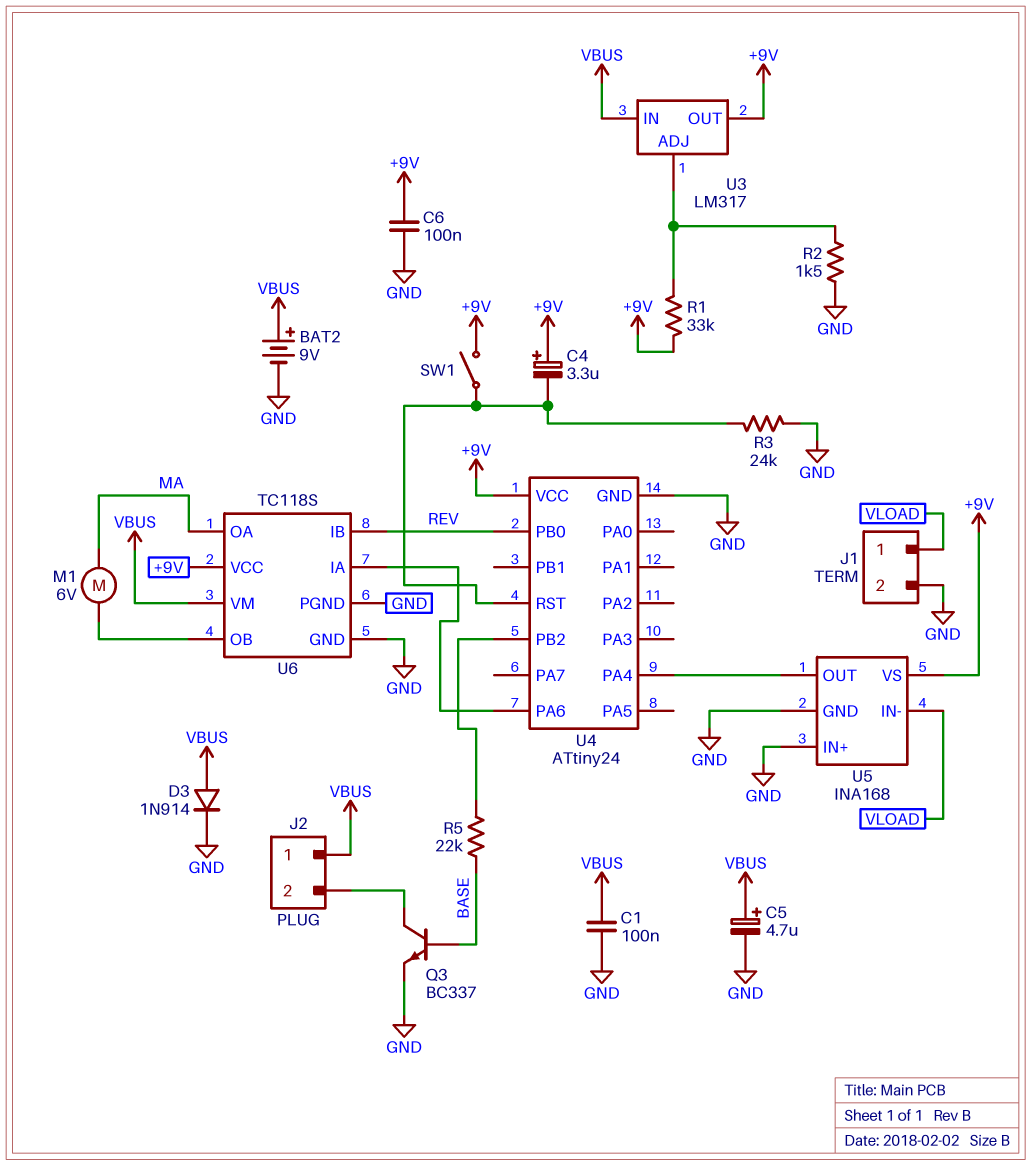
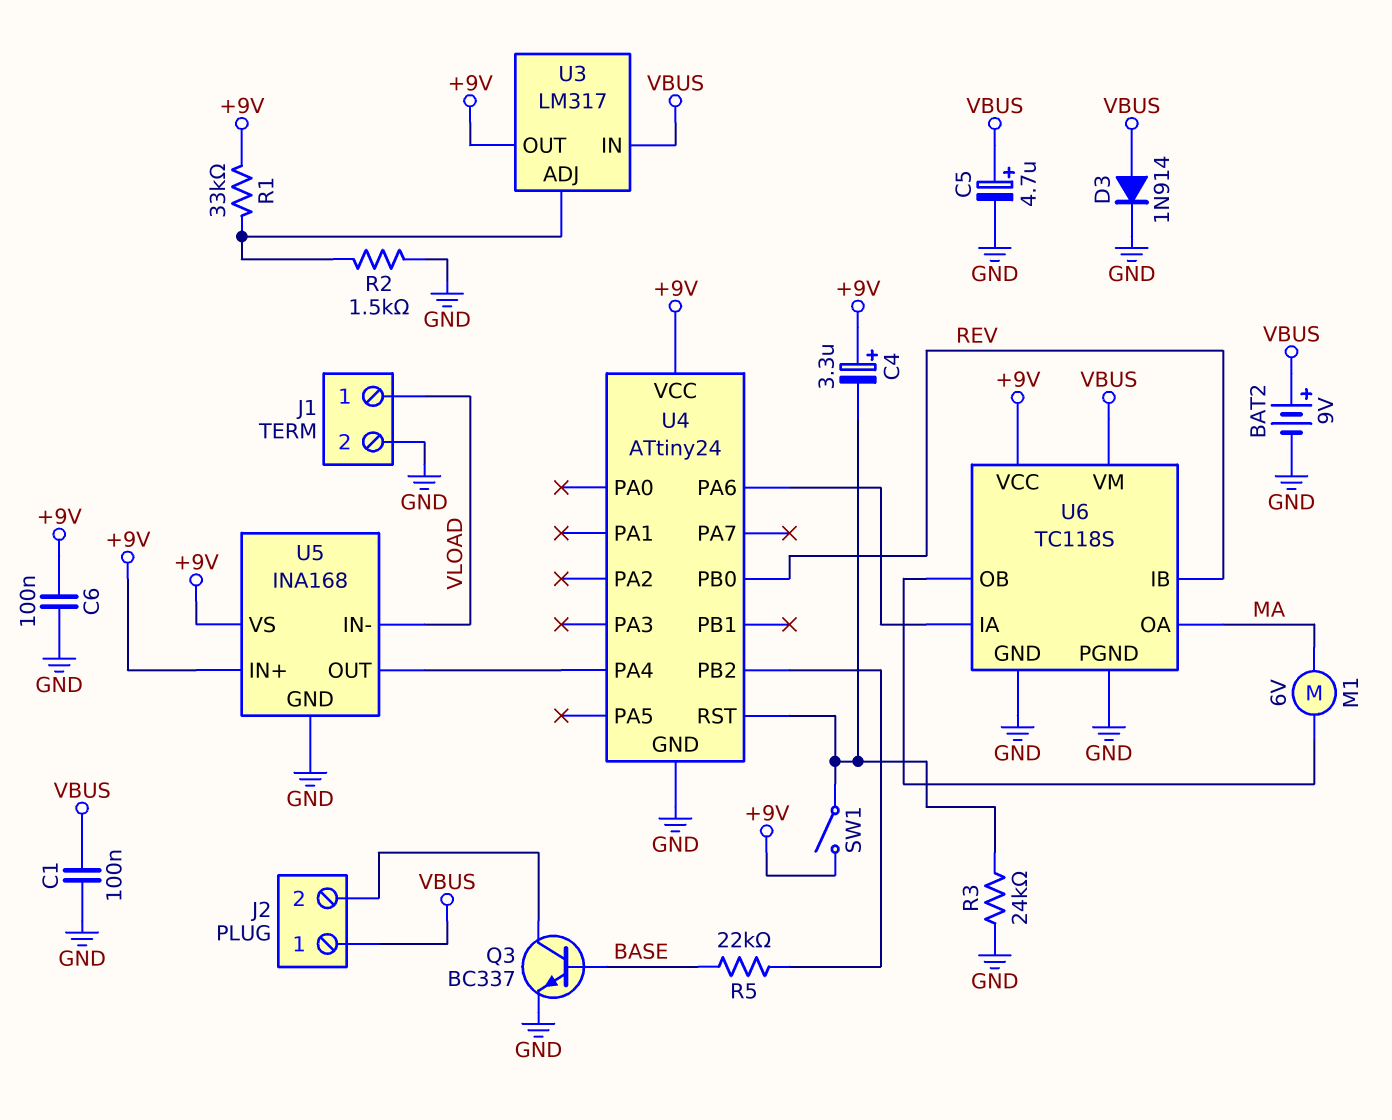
U5 pin IN+: GND -> +9V

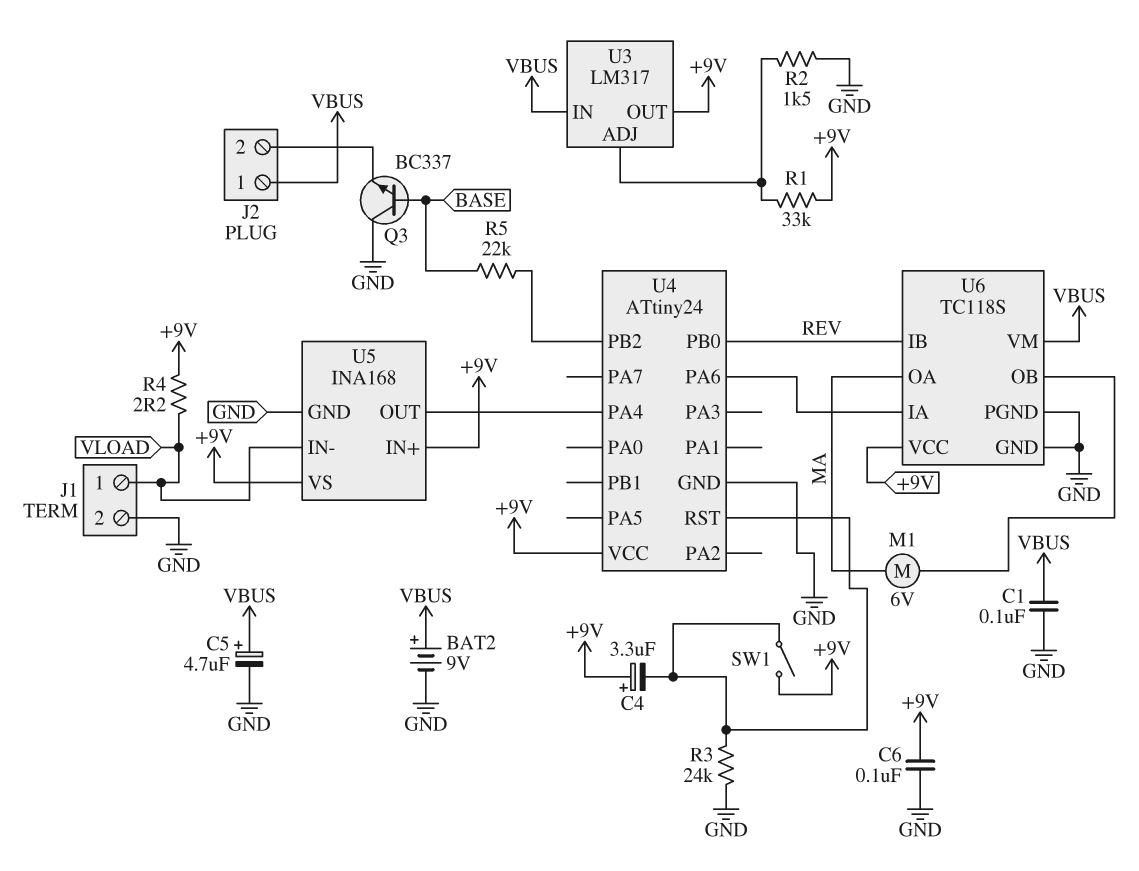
D3: diode 1N914 (A VBUS, K GND) -> none
Q3: NPN BC337 (B BASE, C J2/2, E GND) -> NPN BC337 (B BASE, C GND, E J2/2)
R4: none -> 2.2 (+9V, VLOAD)

